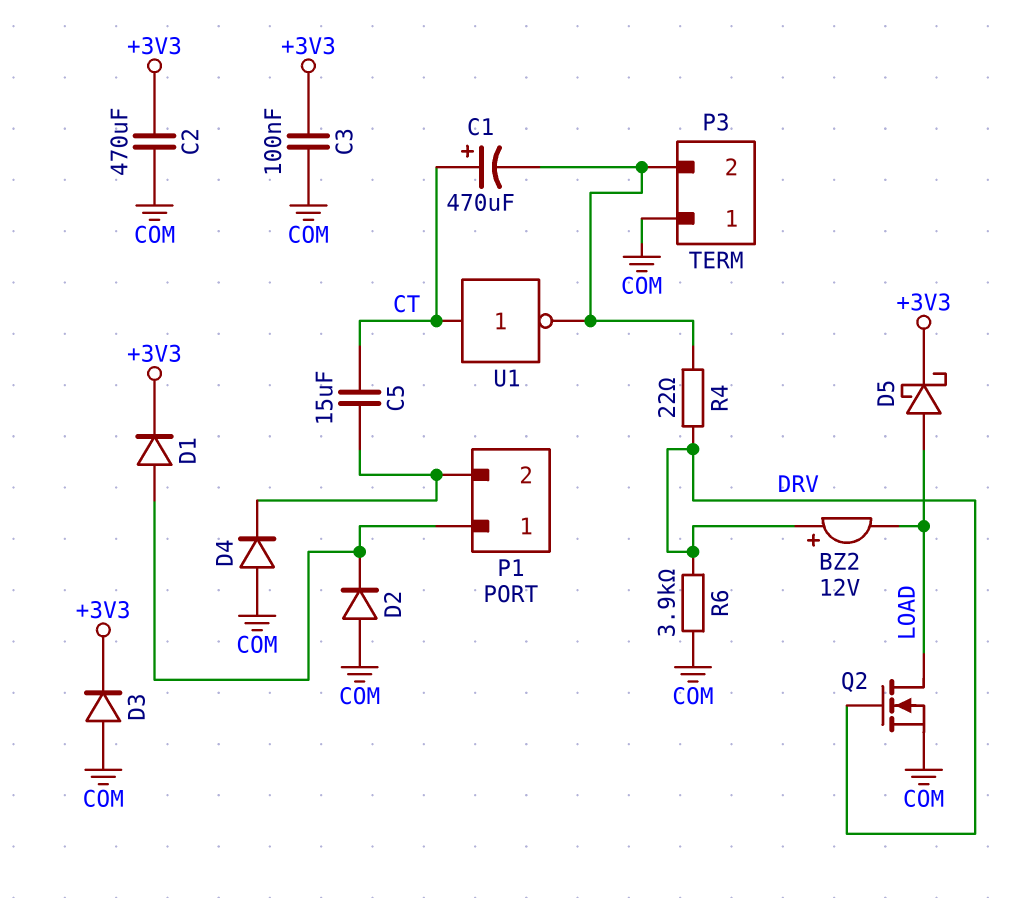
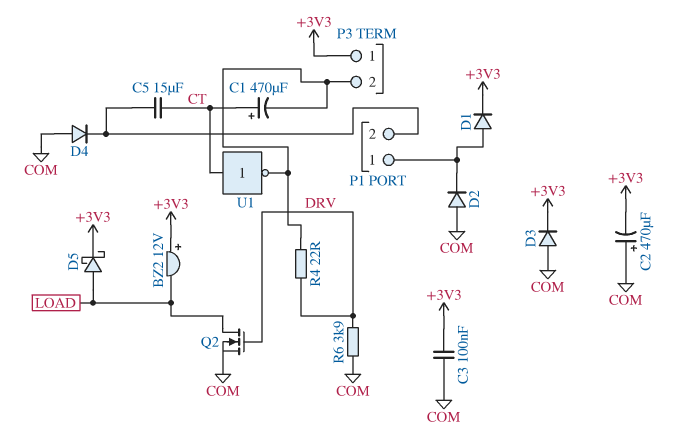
BZ2: buzzer 12V (plus DRV, minus LOAD) -> buzzer 12V (plus +3V3, minus LOAD)
C2: 470uF (+3V3, COM) -> 470uF (plus COM, minus +3V3)
P3 pin 1: COM -> +3V3

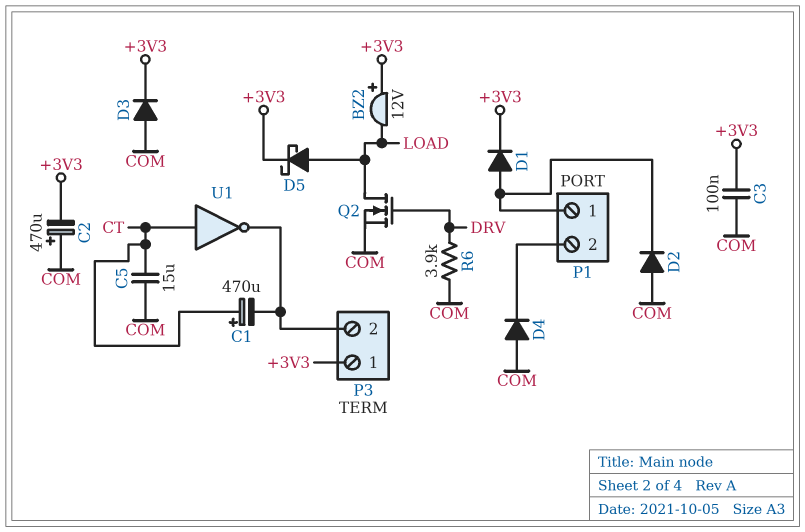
C5: 15uF (CT, P1/2) -> 15uF (COM, CT)
R4: 22 (DRV, P3/2) -> none

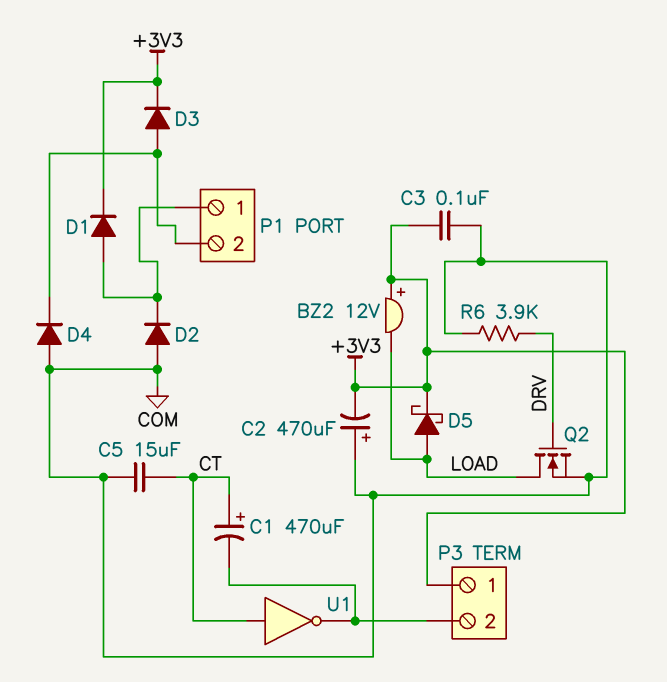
D3: diode (A COM, K +3V3) -> diode (A P1/2, K +3V3)

